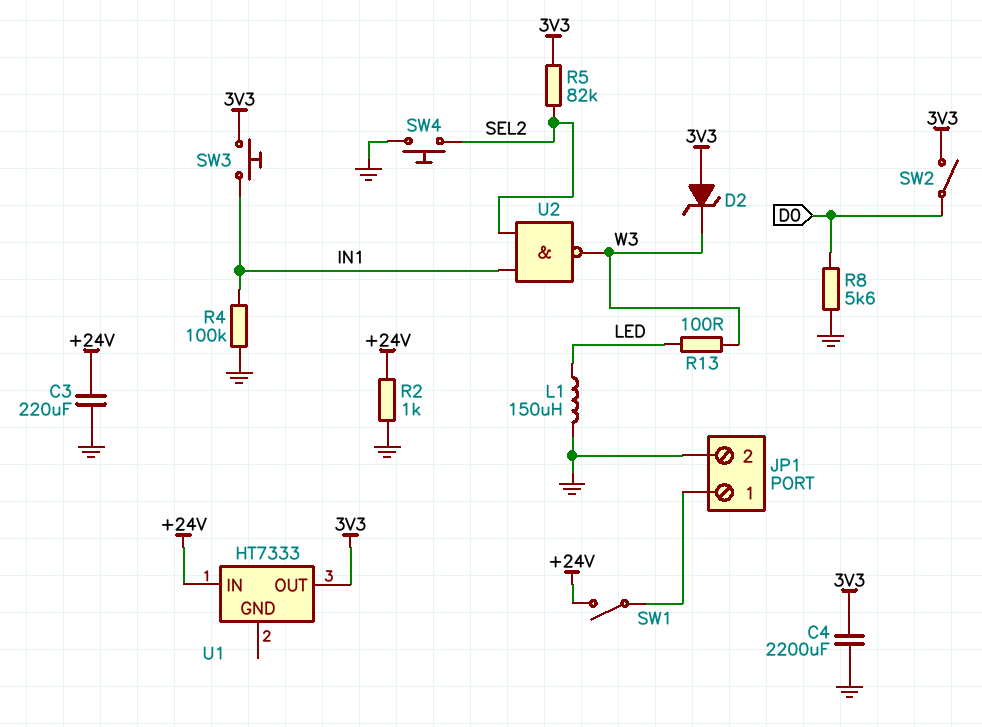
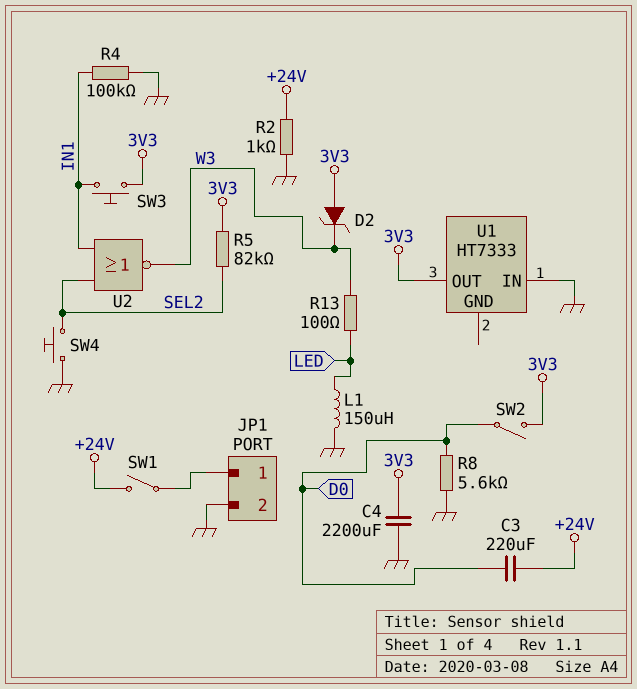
C3: 220uF (+24V, GND) -> 220uF (+24V, D0)
U1 pin IN: +24V -> GND
U2: NAND (in IN1, in SEL2, out W3) -> NOR (in IN1, in SEL2, out W3)

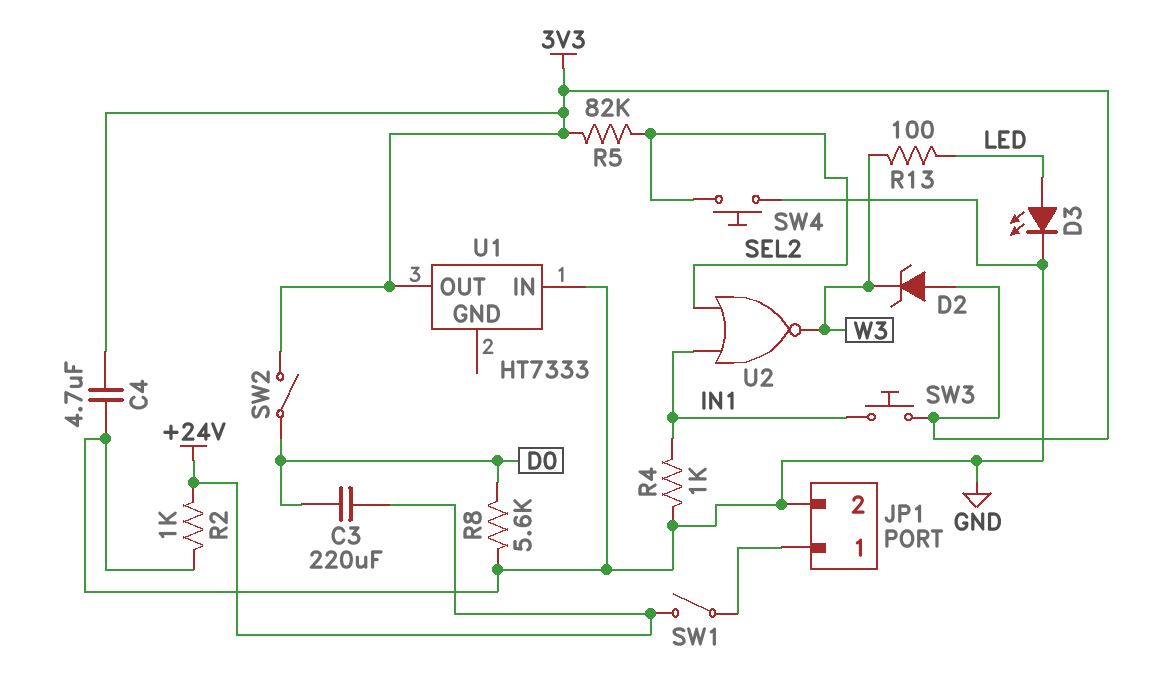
C4: 2200uF (3V3, GND) -> 4.7uF (3V3, GND)
D3: none -> LED (A LED, K GND)
L1: 150uH (GND, LED) -> none
R4: 100k (GND, IN1) -> 1k (GND, IN1)

